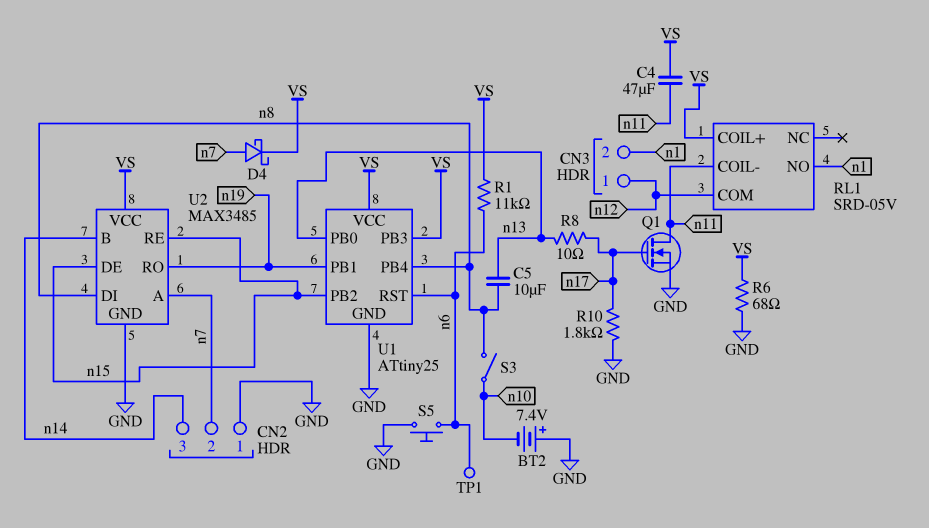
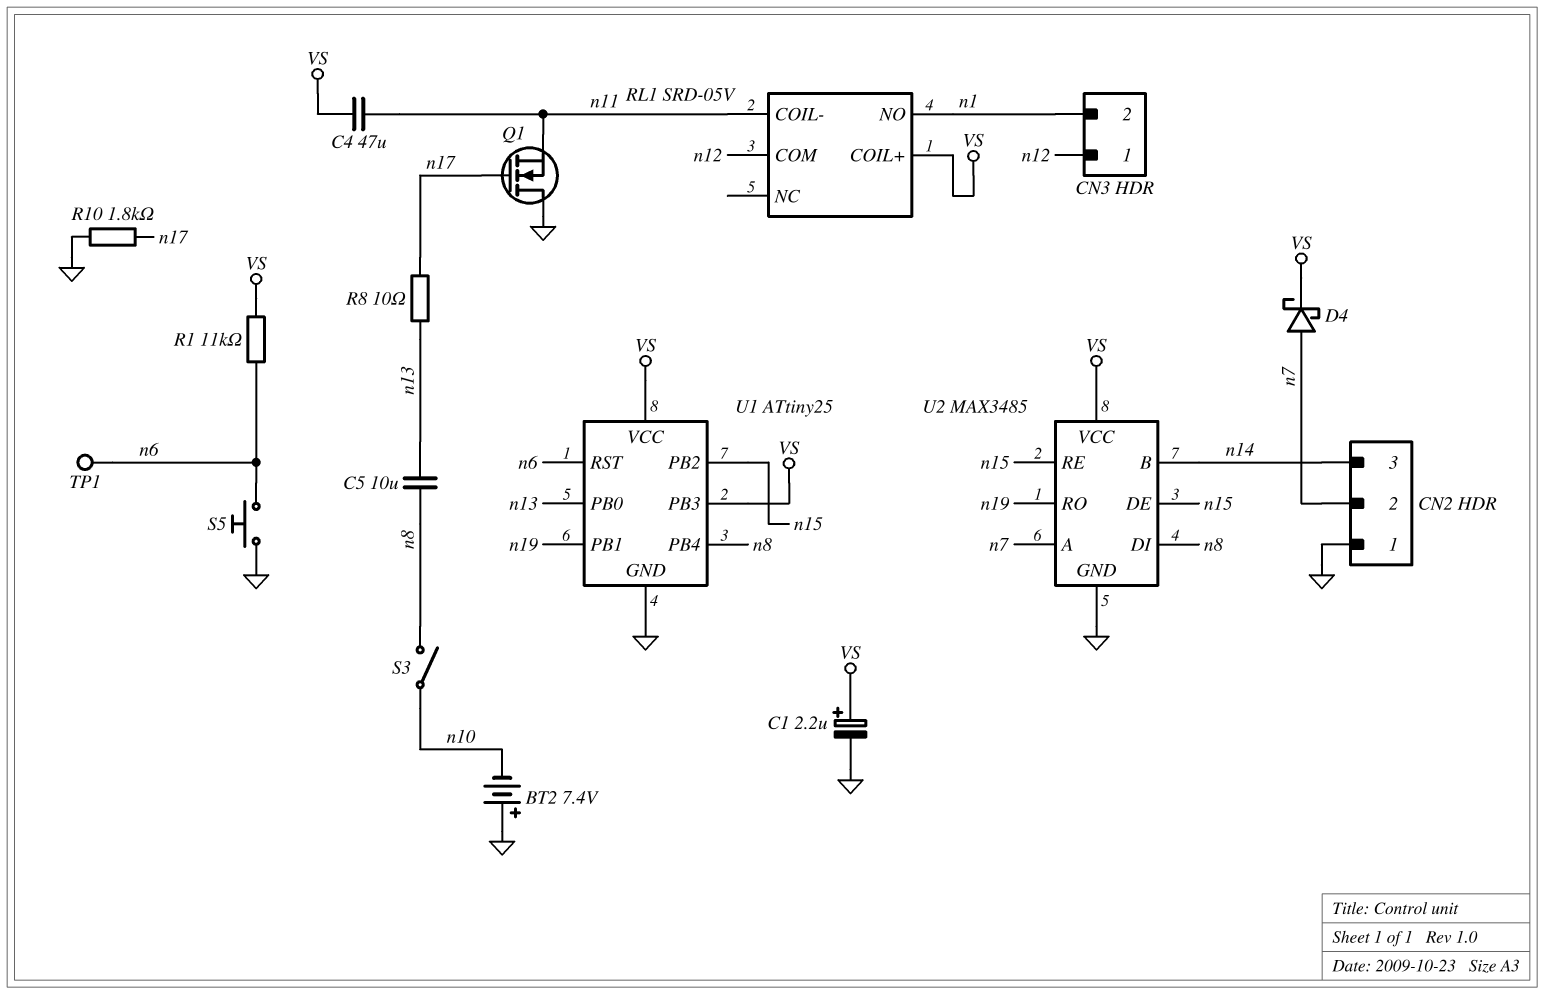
C1: none -> 2.2uF (plus VS, minus GND)
Q1: NMOS (G n17, D n11, S GND) -> NMOS (G n17, D GND, S n11)
R6: 68 (GND, VS) -> none

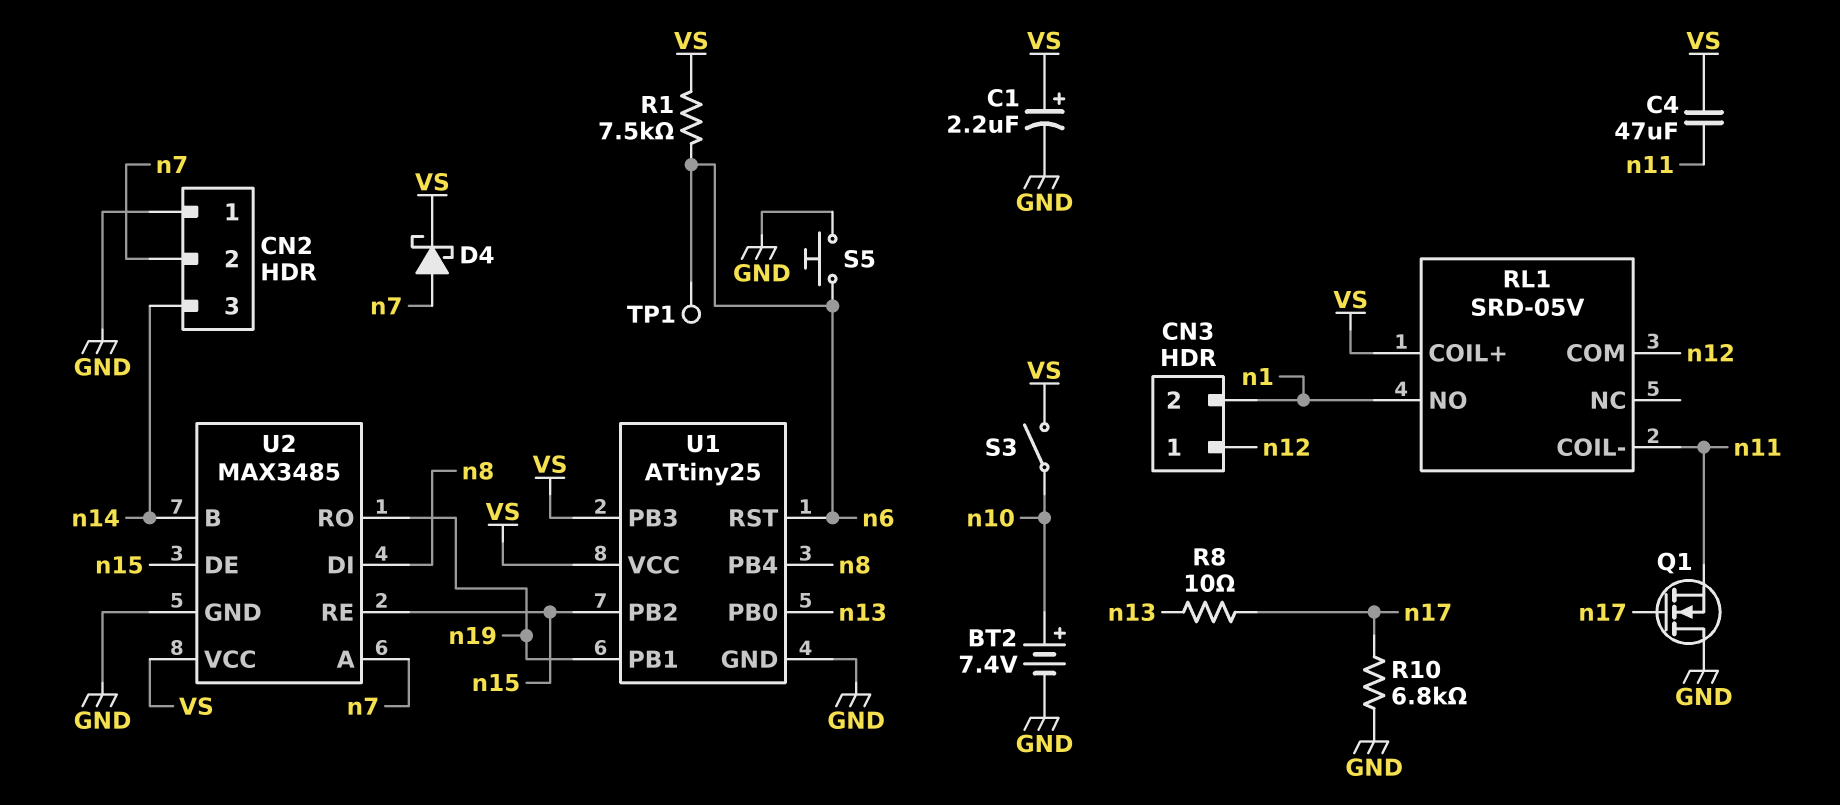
BT2: 7.4V (plus GND, minus n10) -> 7.4V (plus n10, minus GND)
C5: 10uF (n8, n13) -> none
R1: 11k (VS, n6) -> 7.5k (VS, n6)
R10: 1.8k (GND, n17) -> 6.8k (GND, n17)
S3: switch (n8, n10) -> switch (VS, n10)

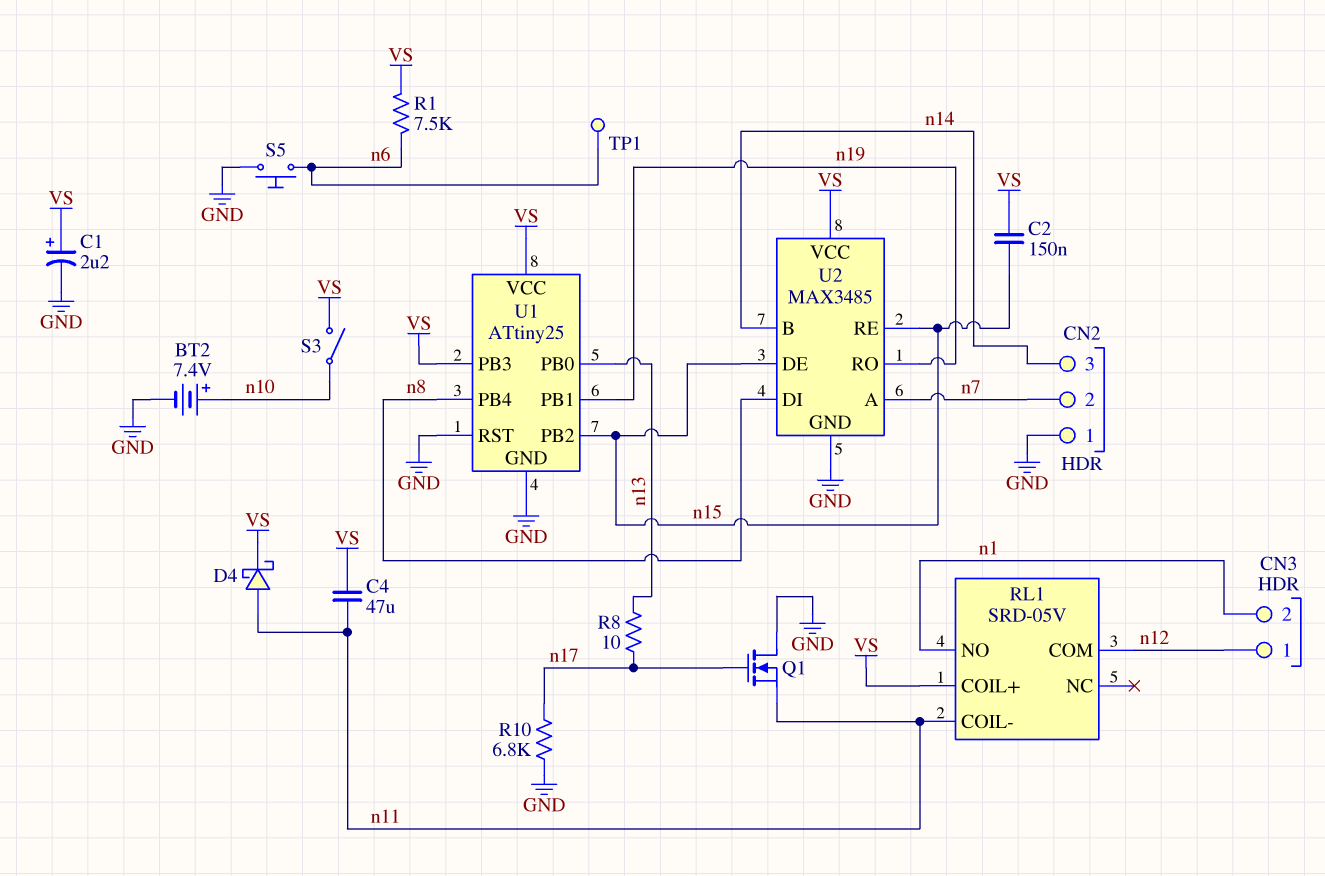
C2: none -> 150nF (VS, n15)
D4: schottky (A n7, K VS) -> schottky (A n11, K VS)
U1 pin RST: n6 -> GND

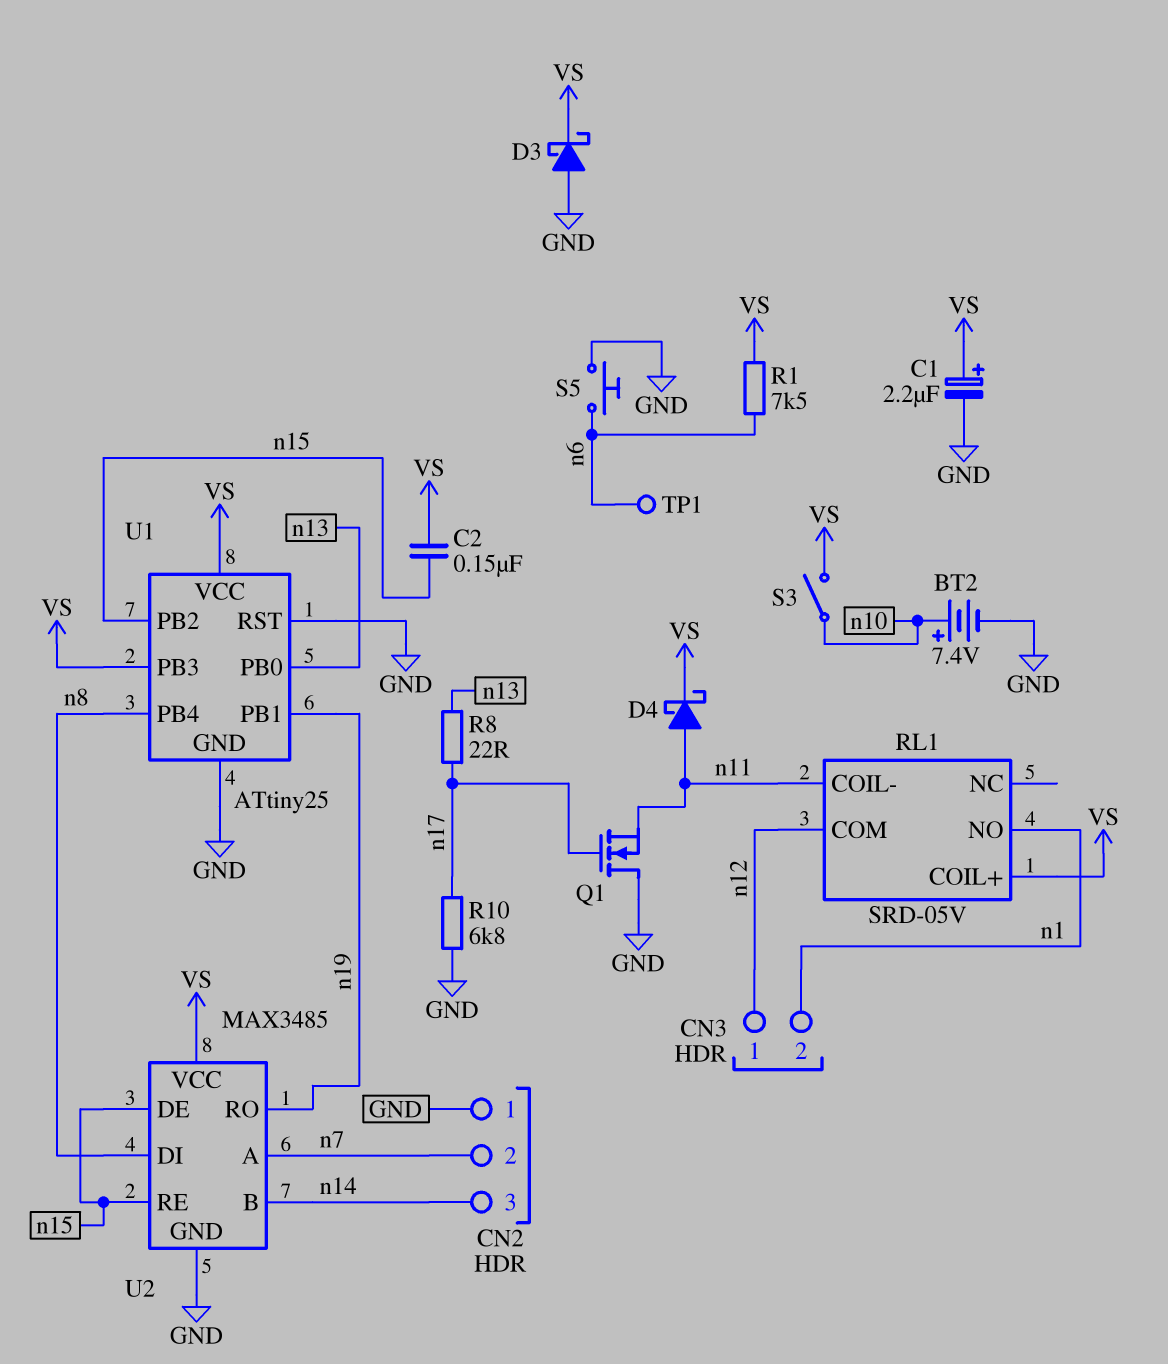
C4: 47uF (VS, n11) -> none
D3: none -> schottky (A GND, K VS)
R8: 10 (n13, n17) -> 22 (n13, n17)

